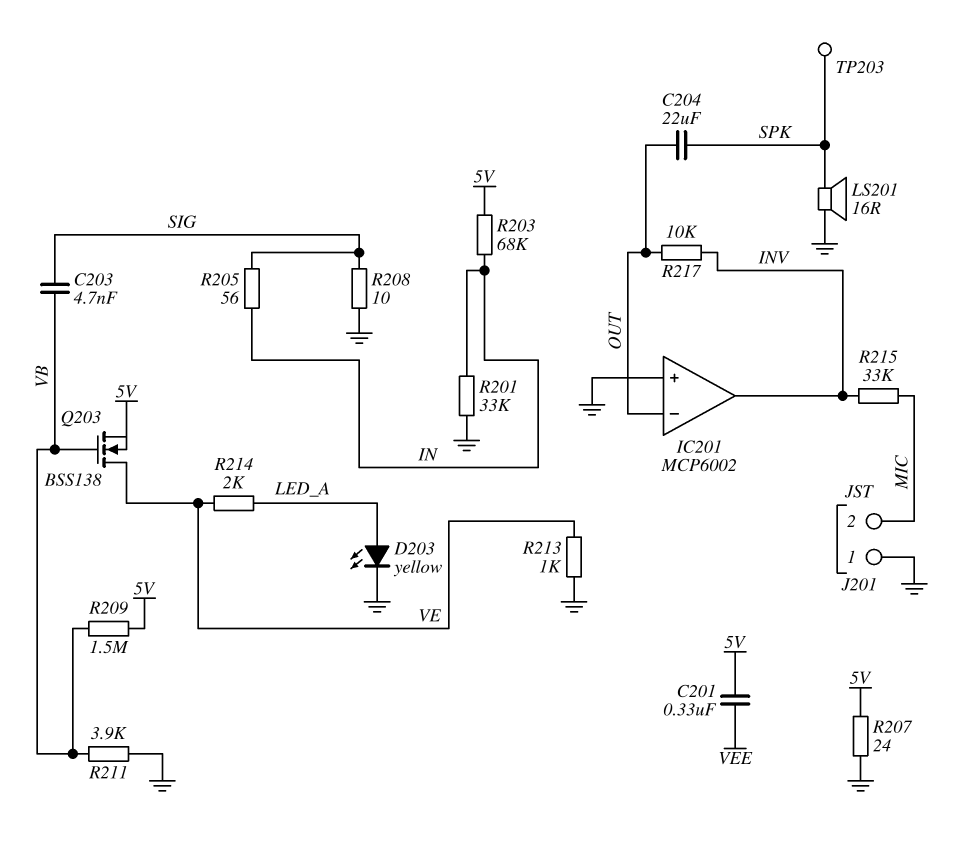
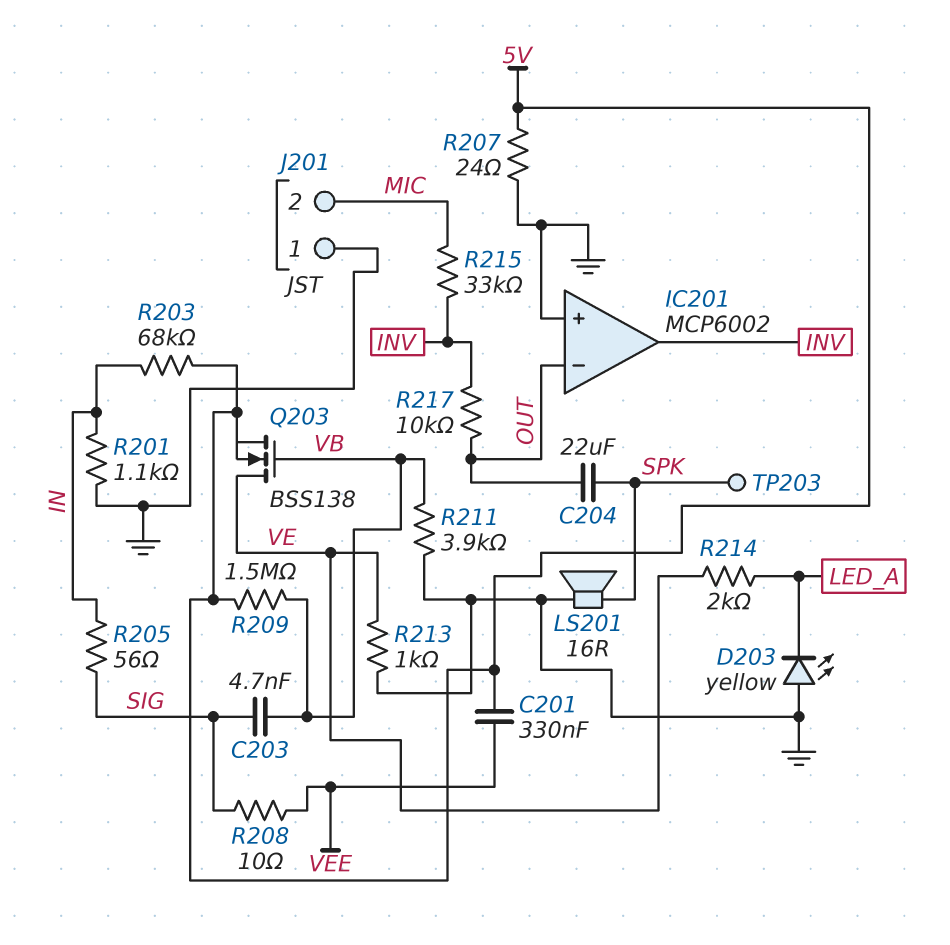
D203: LED yellow (A LED_A, K GND) -> LED yellow (A GND, K LED_A)
R201: 33k (GND, IN) -> 1.1k (GND, IN)
R208: 10 (GND, SIG) -> 10 (SIG, VEE)

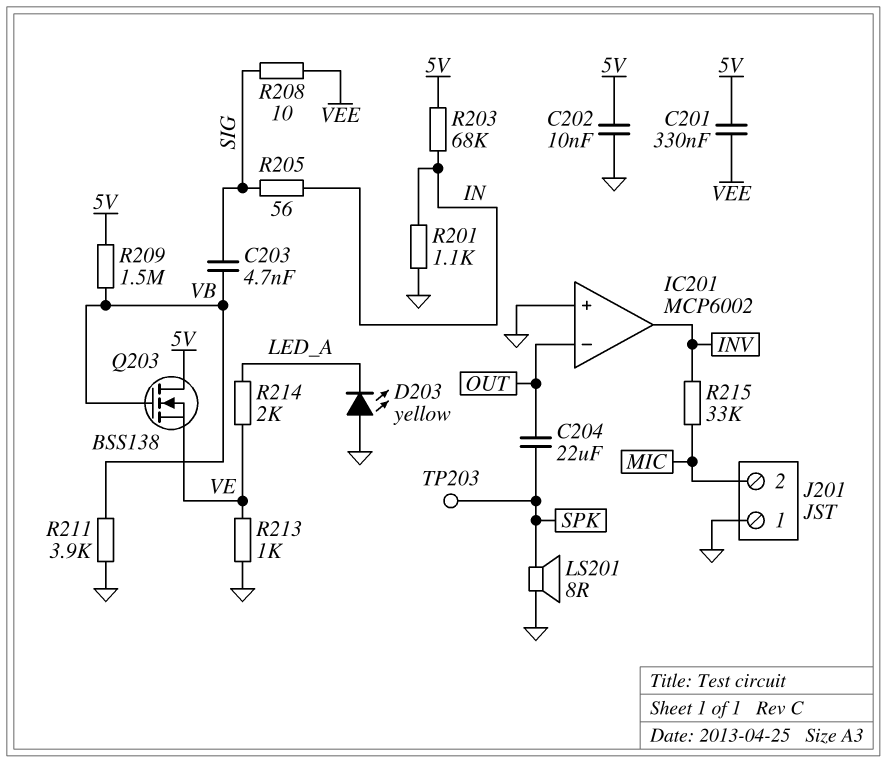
C202: none -> 10nF (5V, GND)
LS201: speaker 16R (GND, SPK) -> speaker 8R (GND, SPK)
Q203: NMOS BSS138 (G VB, D VE, S 5V) -> NMOS BSS138 (G VB, D 5V, S VE)
R207: 24 (5V, GND) -> none
R217: 10k (INV, OUT) -> none

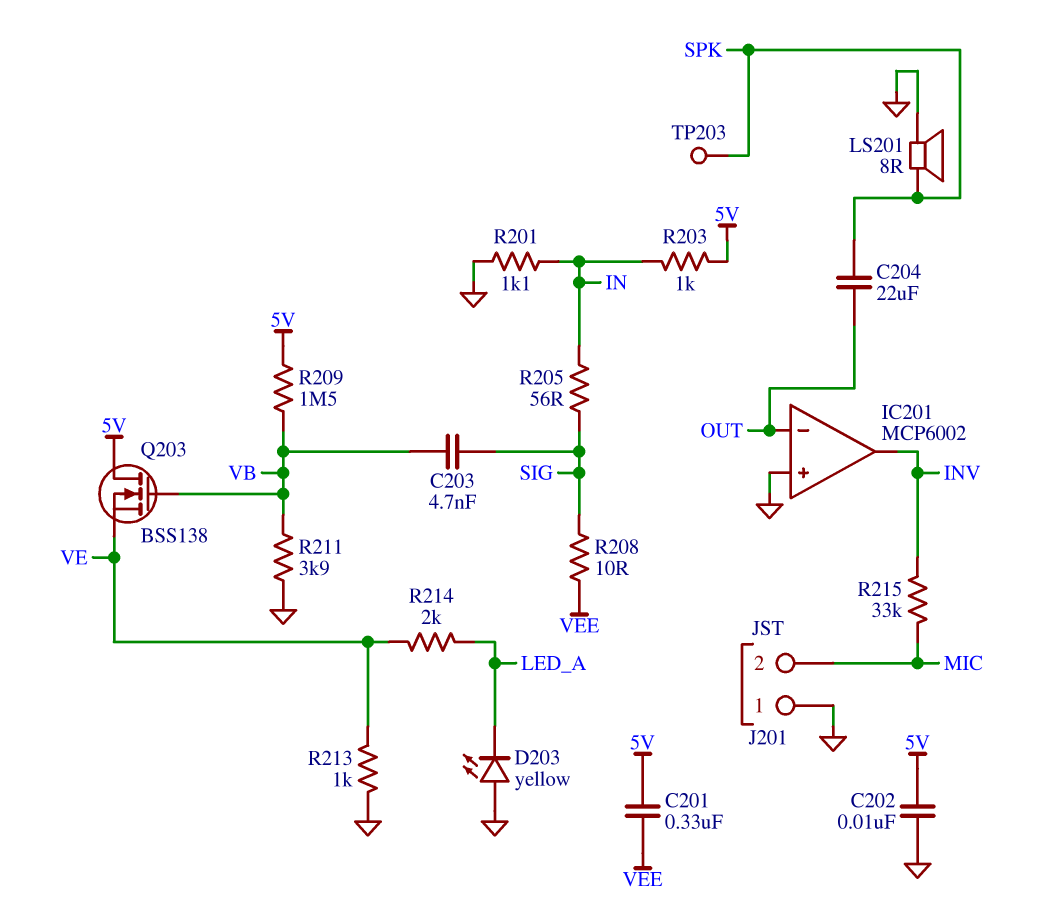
R203: 68k (5V, IN) -> 1k (5V, IN)

